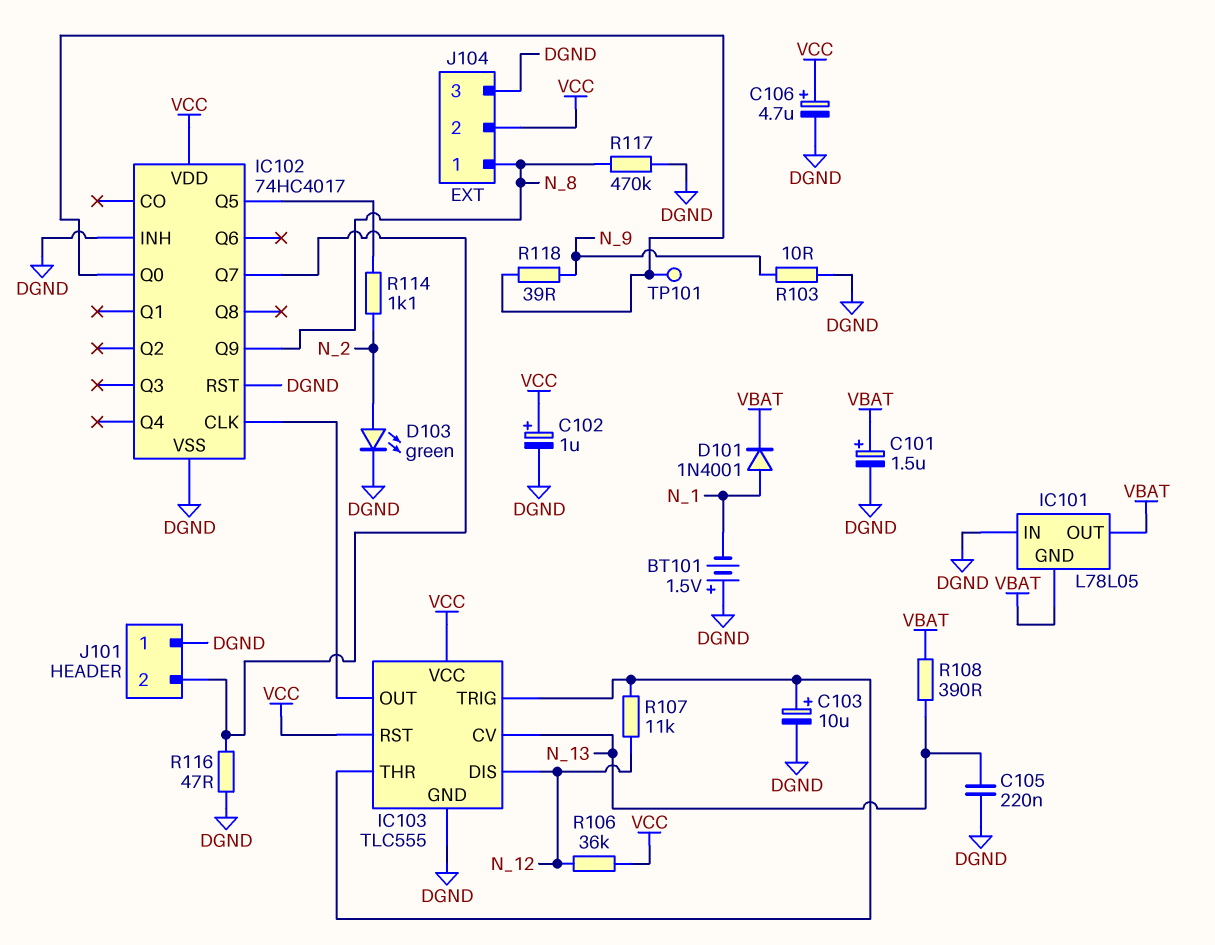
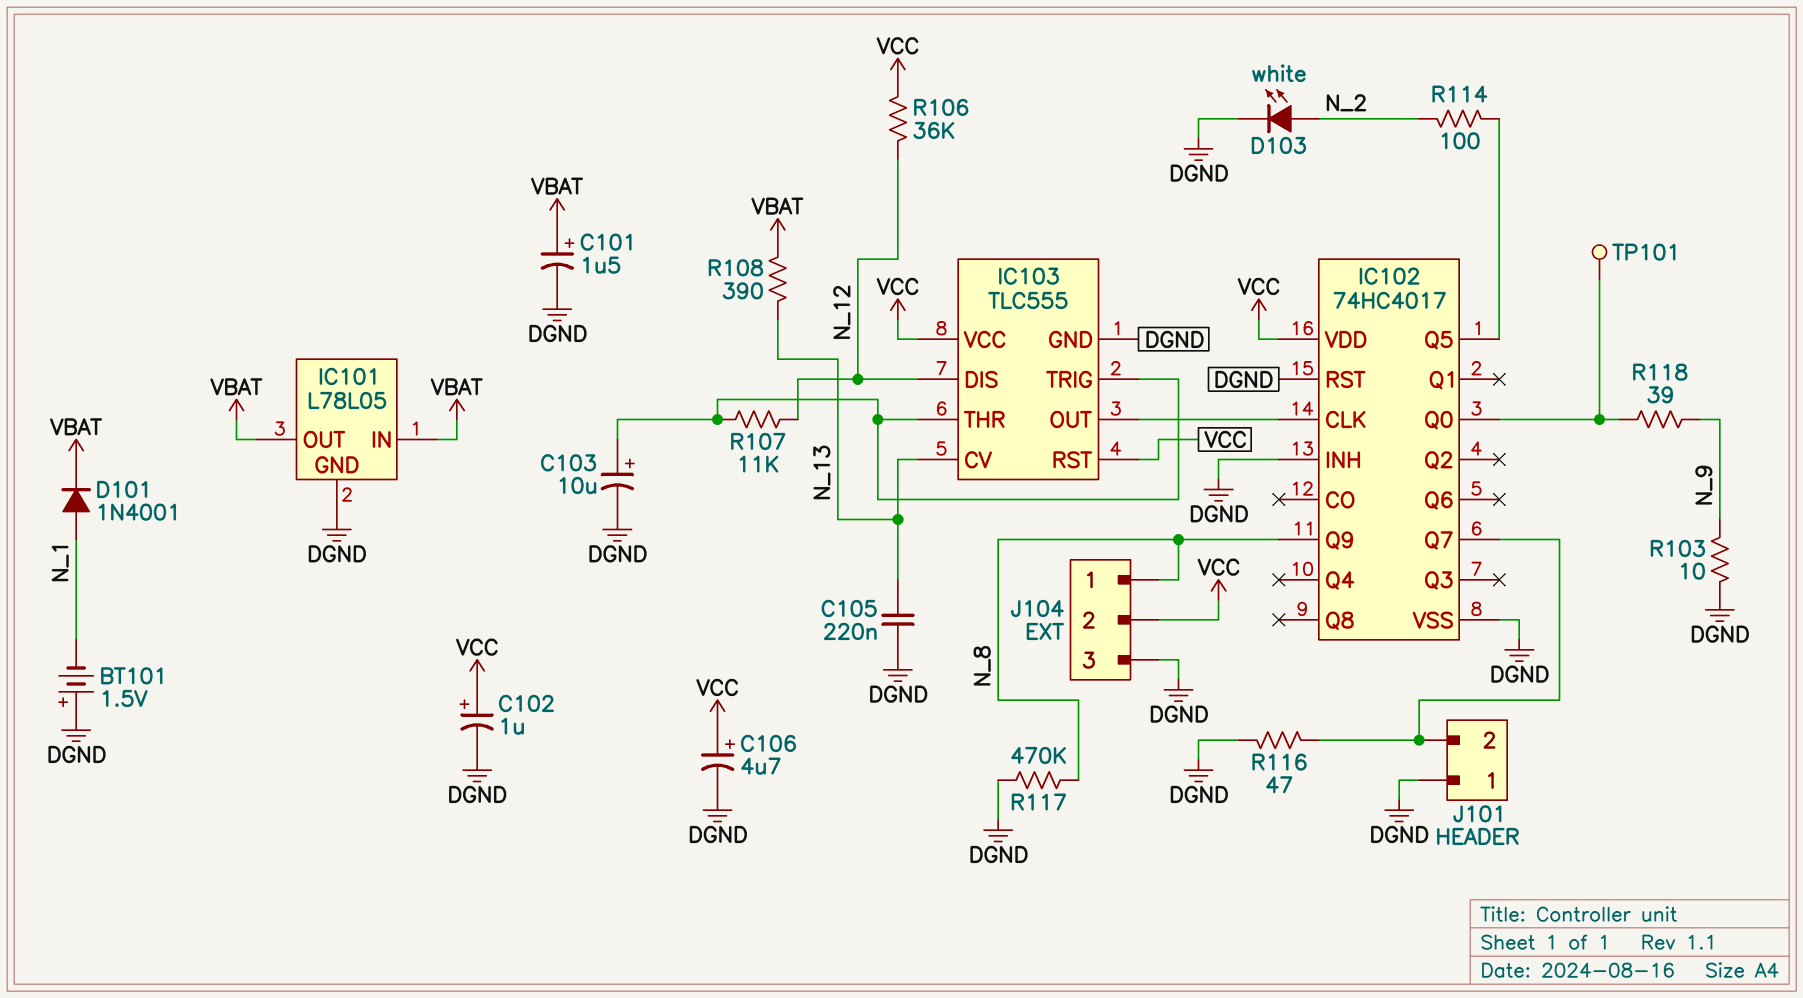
D103: LED green (A N_2, K DGND) -> LED white (A N_2, K DGND)
IC101 pin GND: VBAT -> DGND
IC101 pin IN: DGND -> VBAT
R114: 1.1k (IC102/Q5, N_2) -> 100 (IC102/Q5, N_2)

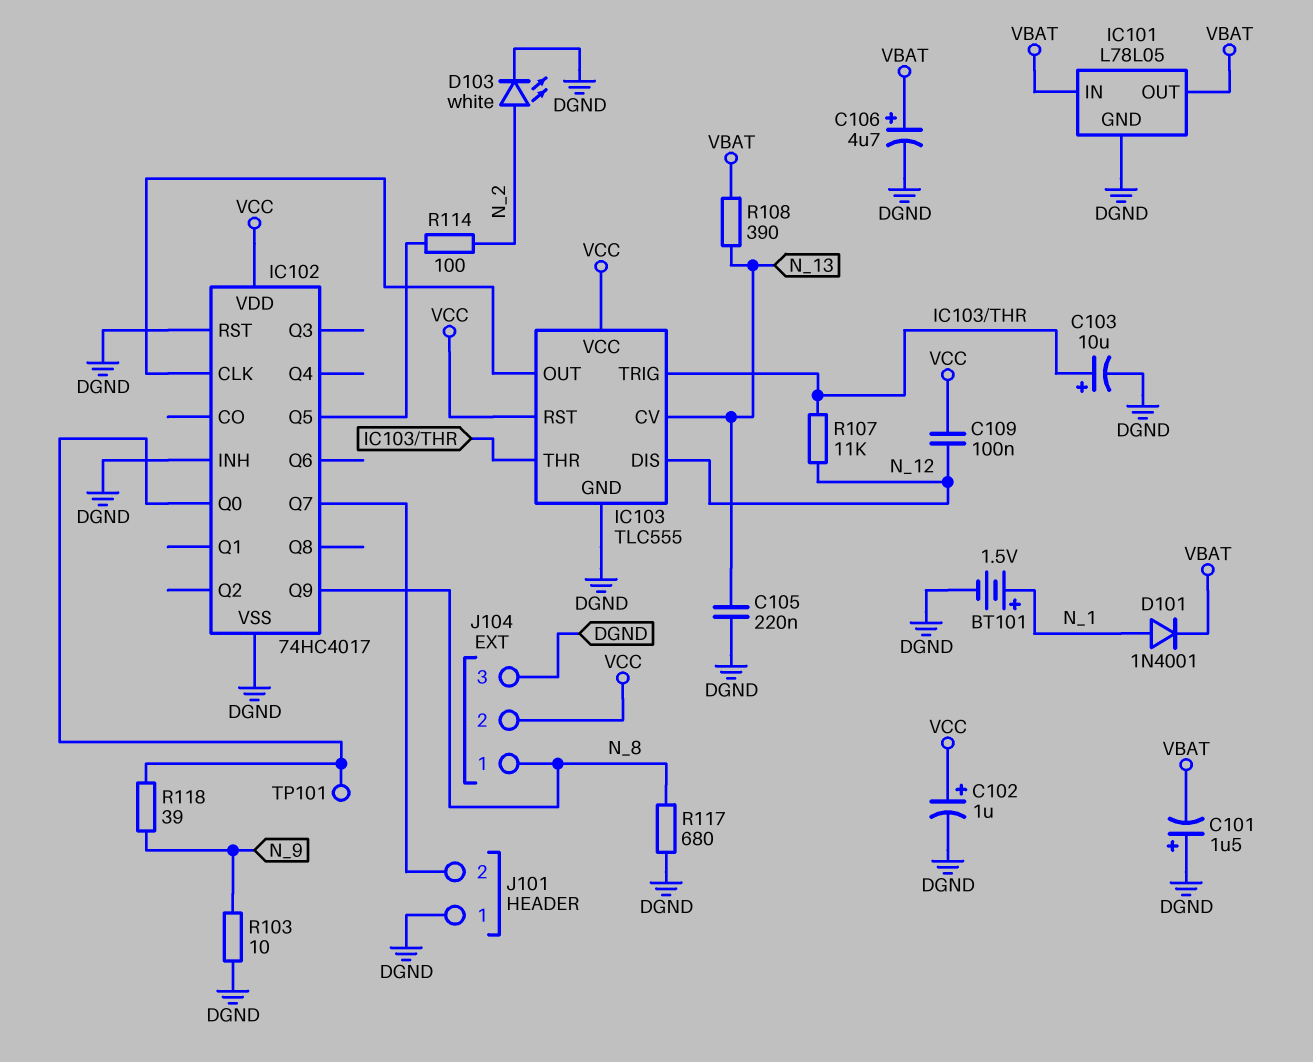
BT101: 1.5V (plus DGND, minus N_1) -> 1.5V (plus N_1, minus DGND)
C101: 1.5uF (plus VBAT, minus DGND) -> 1.5uF (plus DGND, minus VBAT)
C106: 4.7uF (plus VCC, minus DGND) -> 4.7uF (plus VBAT, minus DGND)
C109: none -> 100nF (N_12, VCC)
R106: 36k (N_12, VCC) -> none
R116: 47 (DGND, IC102/Q7) -> none
R117: 470k (DGND, N_8) -> 680 (DGND, N_8)

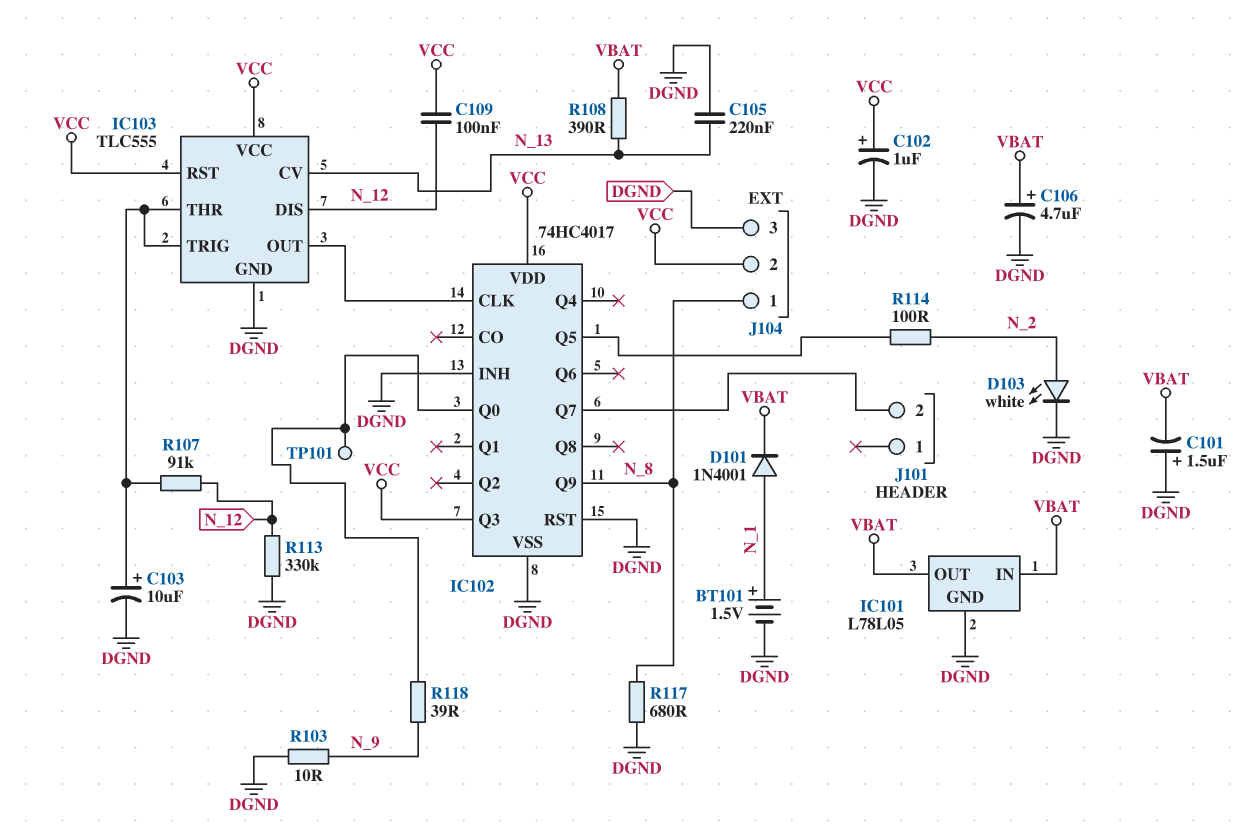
IC102 pin Q3: none -> VCC
J101 pin 1: DGND -> none
R107: 11k (IC103/THR, N_12) -> 91k (IC103/THR, N_12)
R113: none -> 330k (DGND, N_12)

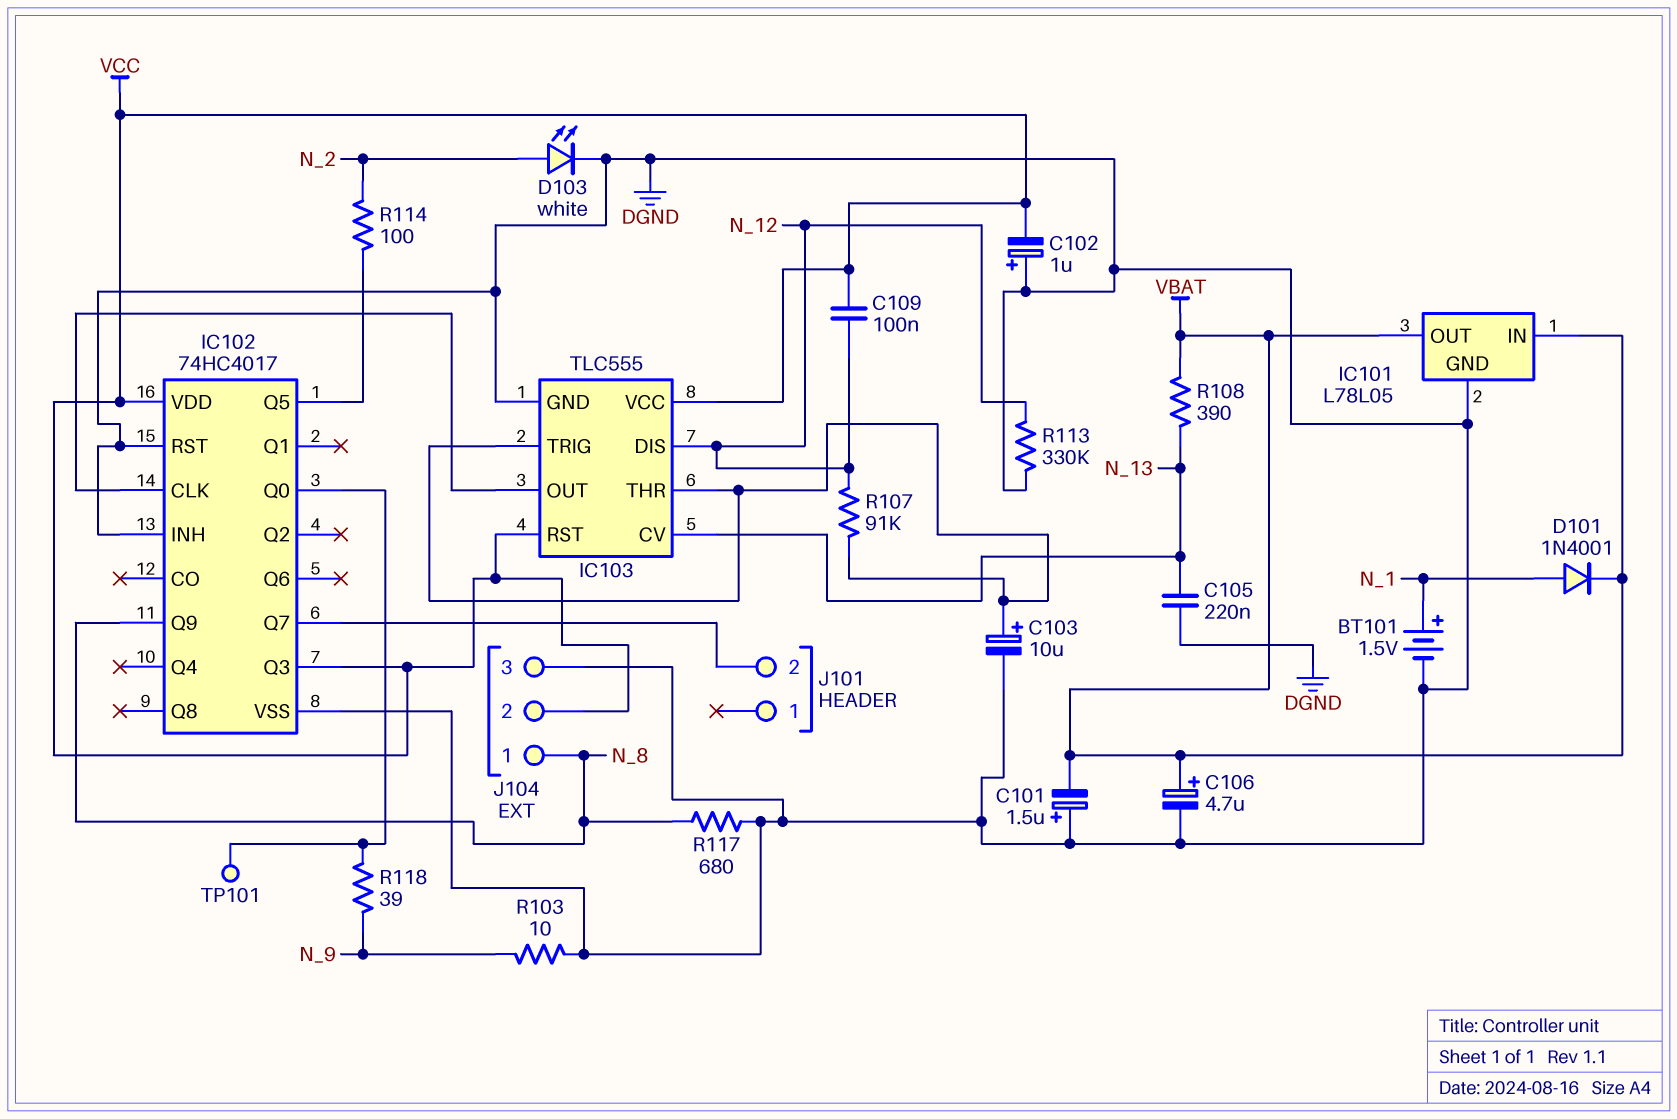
C102: 1uF (plus VCC, minus DGND) -> 1uF (plus DGND, minus VCC)

